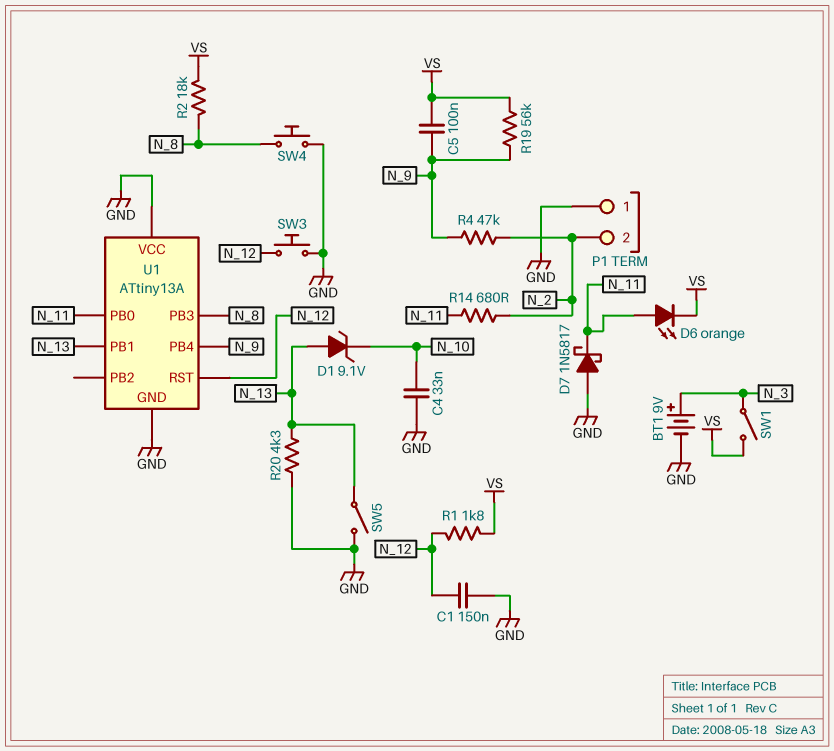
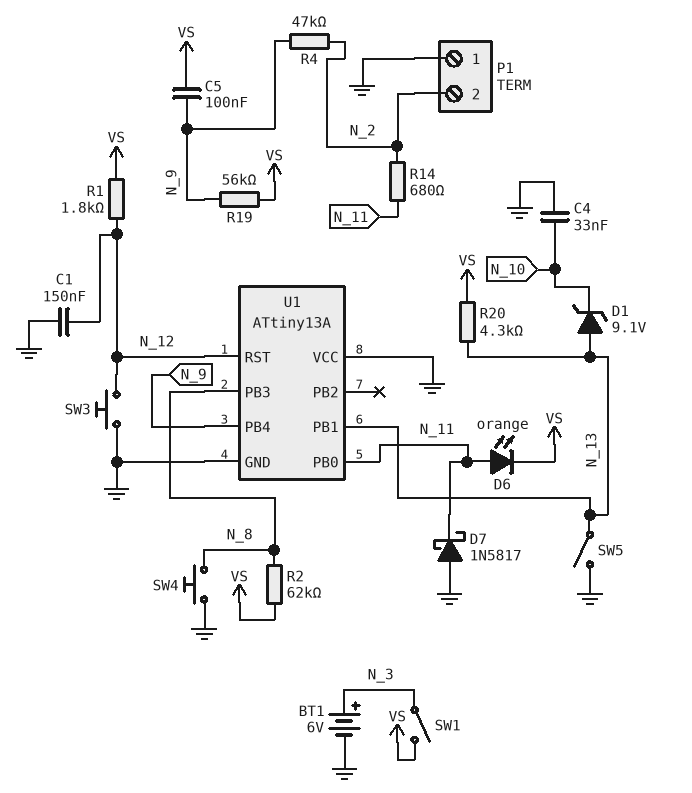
BT1: 9V (plus N_3, minus GND) -> 6V (plus N_3, minus GND)
R2: 18k (N_8, VS) -> 62k (N_8, VS)
R20: 4.3k (GND, N_13) -> 4.3k (N_13, VS)

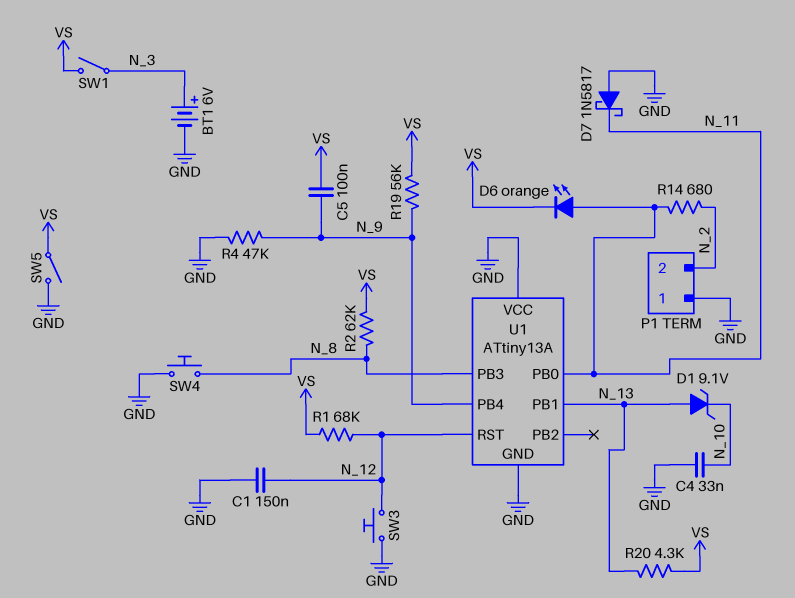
R1: 1.8k (N_12, VS) -> 68k (N_12, VS)
R4: 47k (N_2, N_9) -> 47k (GND, N_9)
SW5: switch (GND, N_13) -> switch (GND, VS)

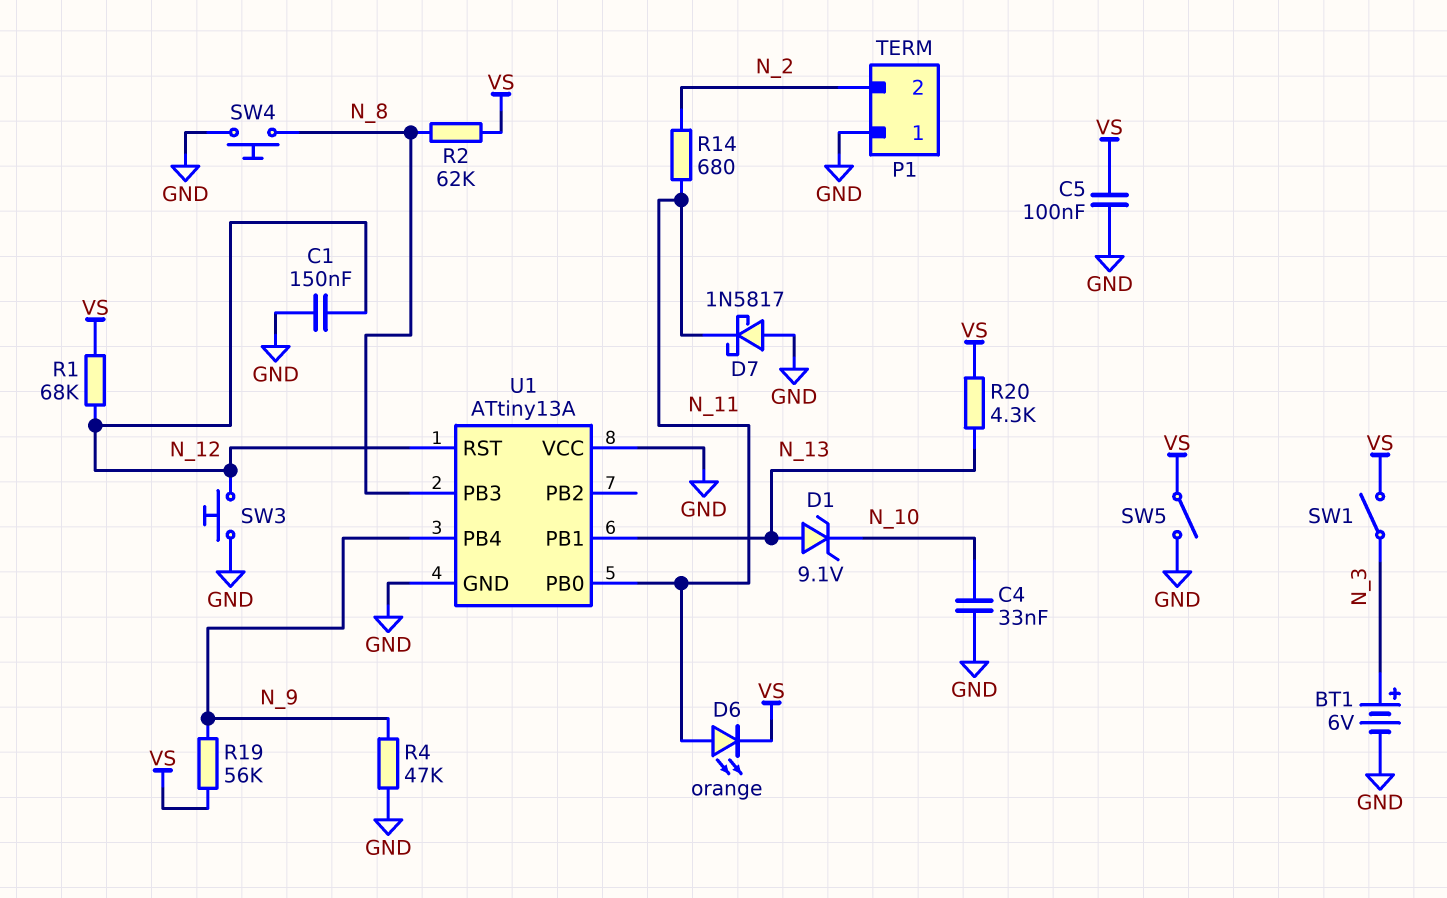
C5: 100nF (N_9, VS) -> 100nF (GND, VS)

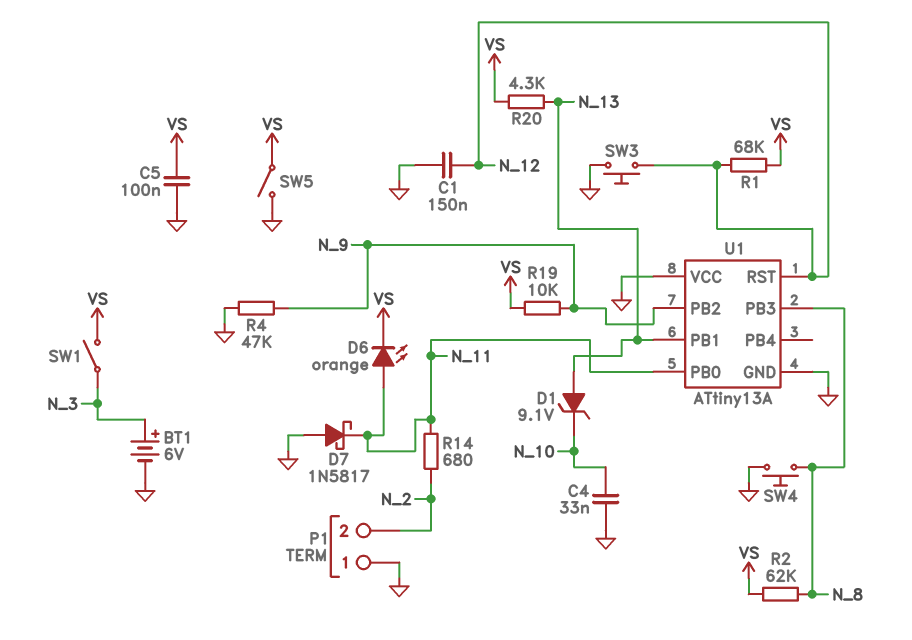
R19: 56k (N_9, VS) -> 10k (N_9, VS)
U1 pin PB2: none -> N_9
U1 pin PB4: N_9 -> none

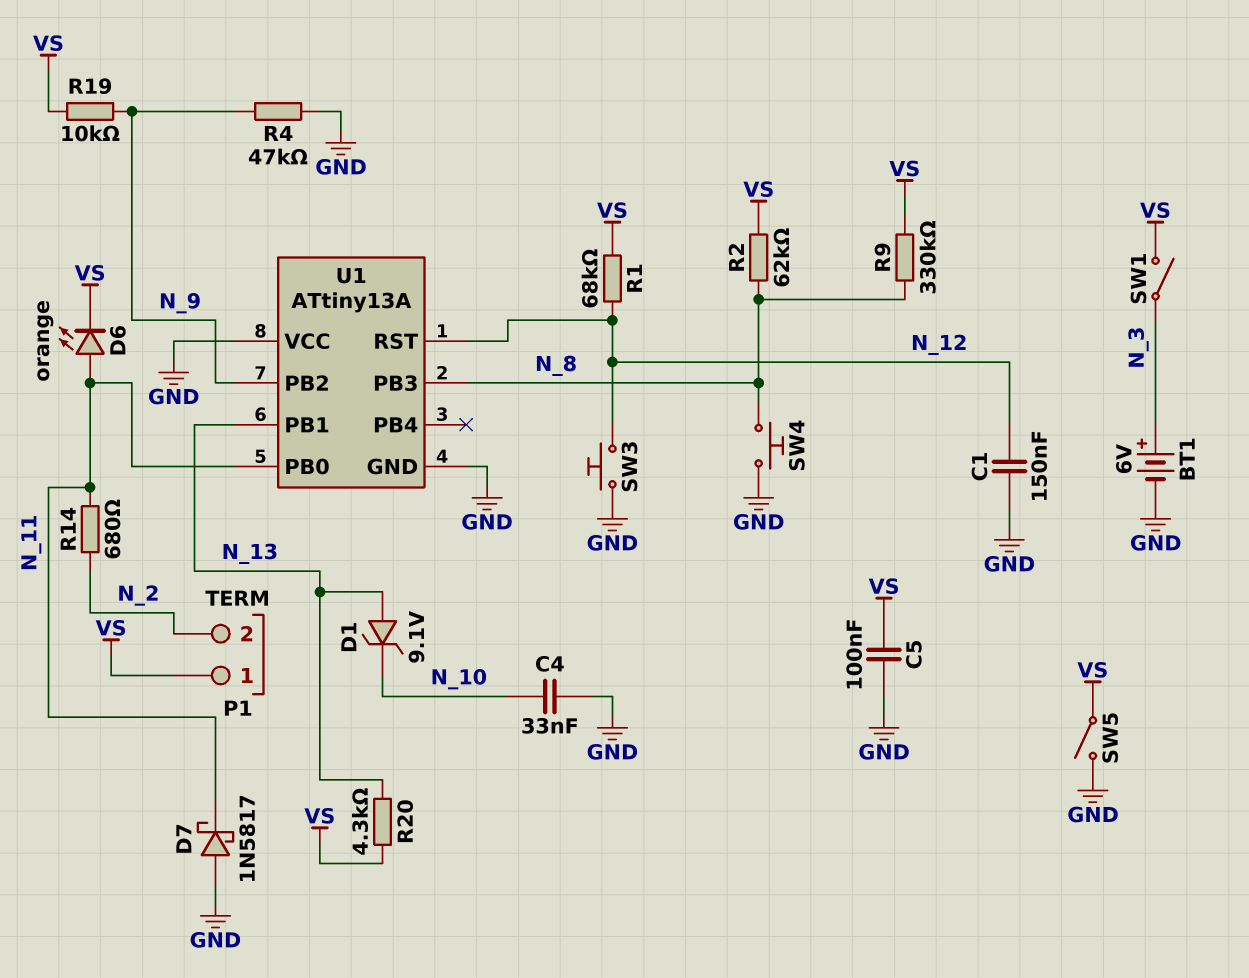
P1 pin 1: GND -> VS
R9: none -> 330k (N_8, VS)

